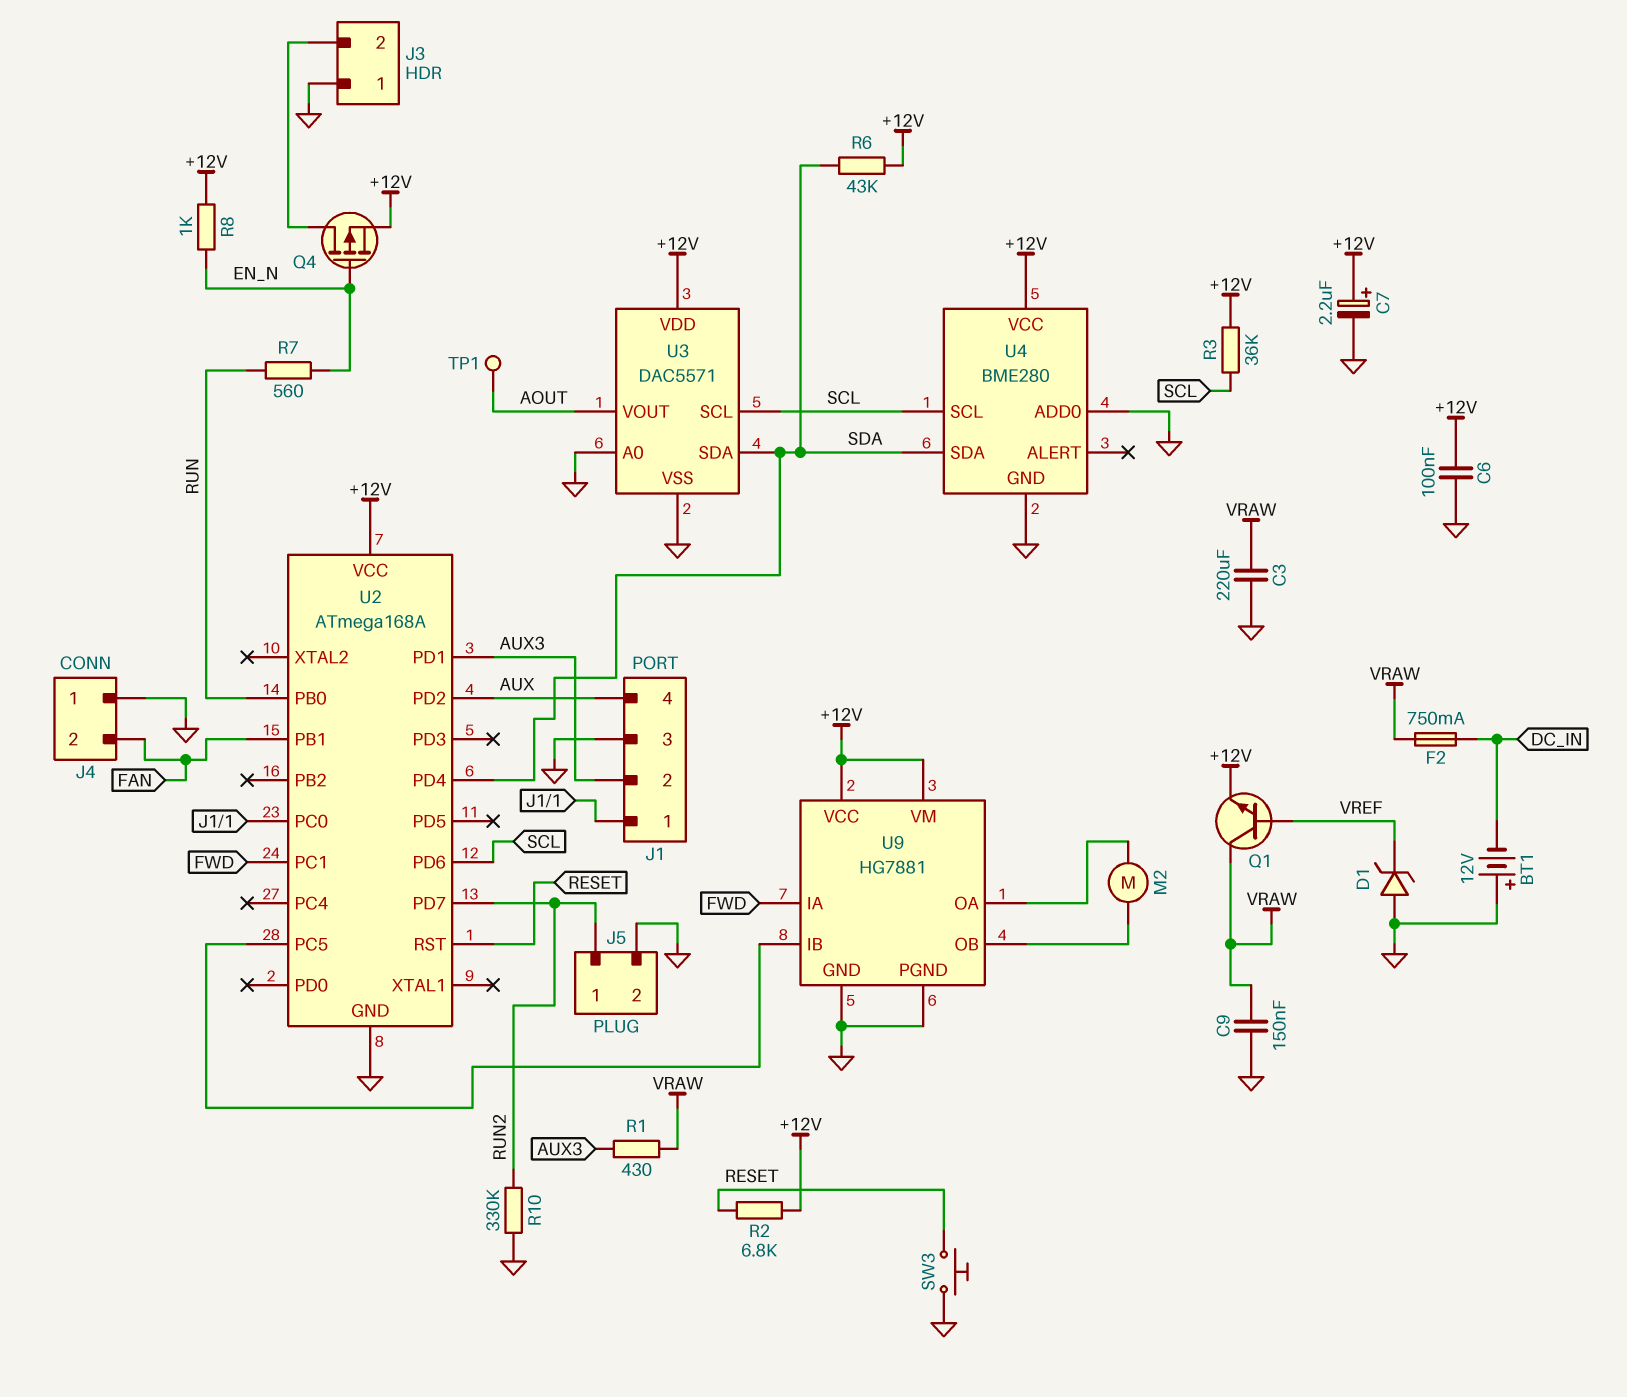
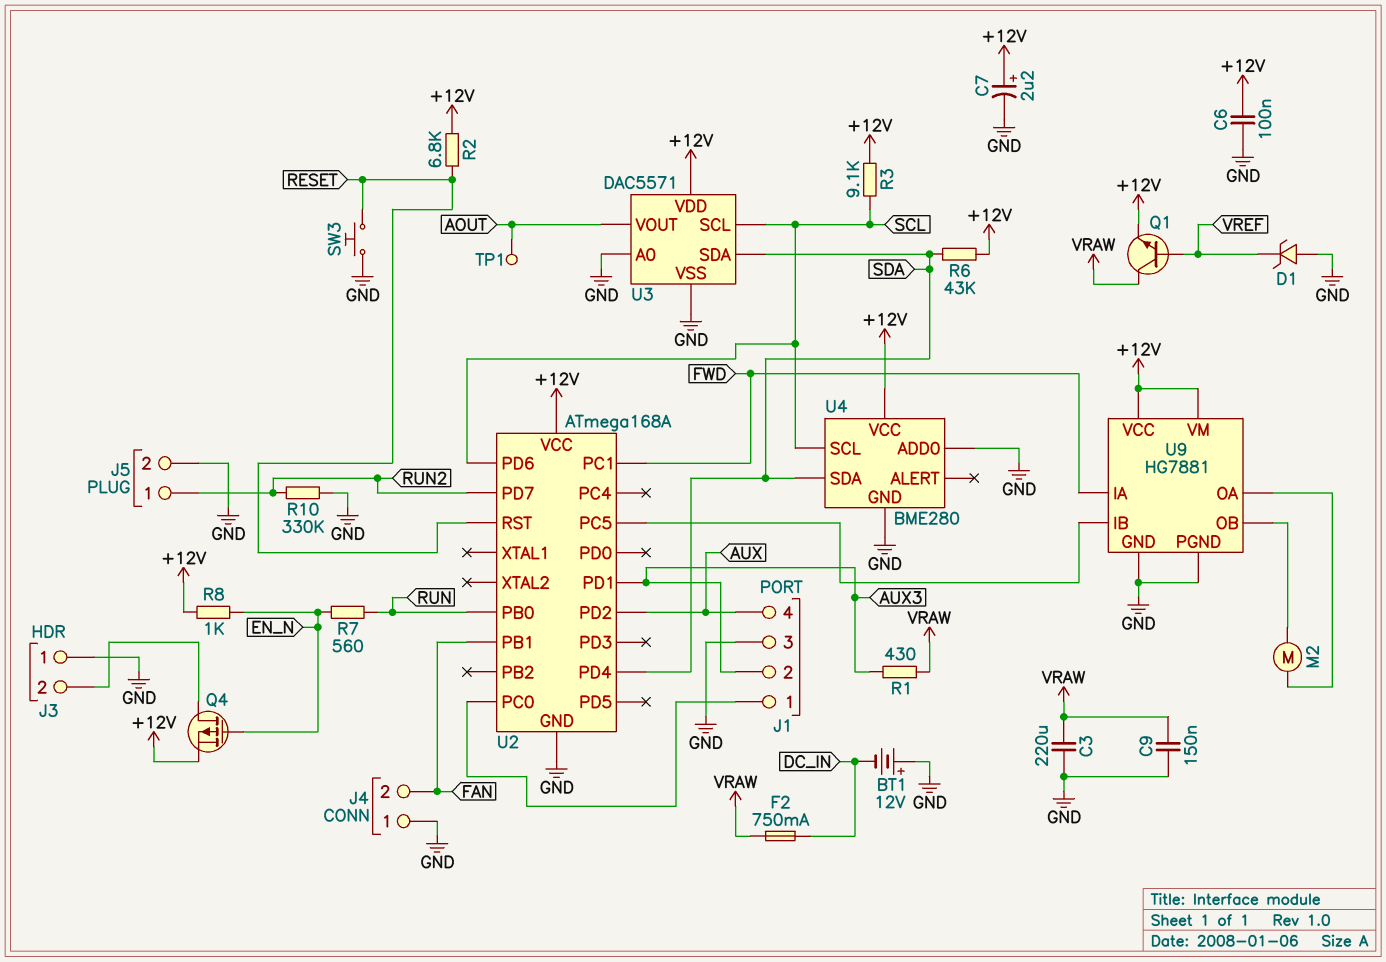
R3: 36k (+12V, SCL) -> 9.1k (+12V, SCL)

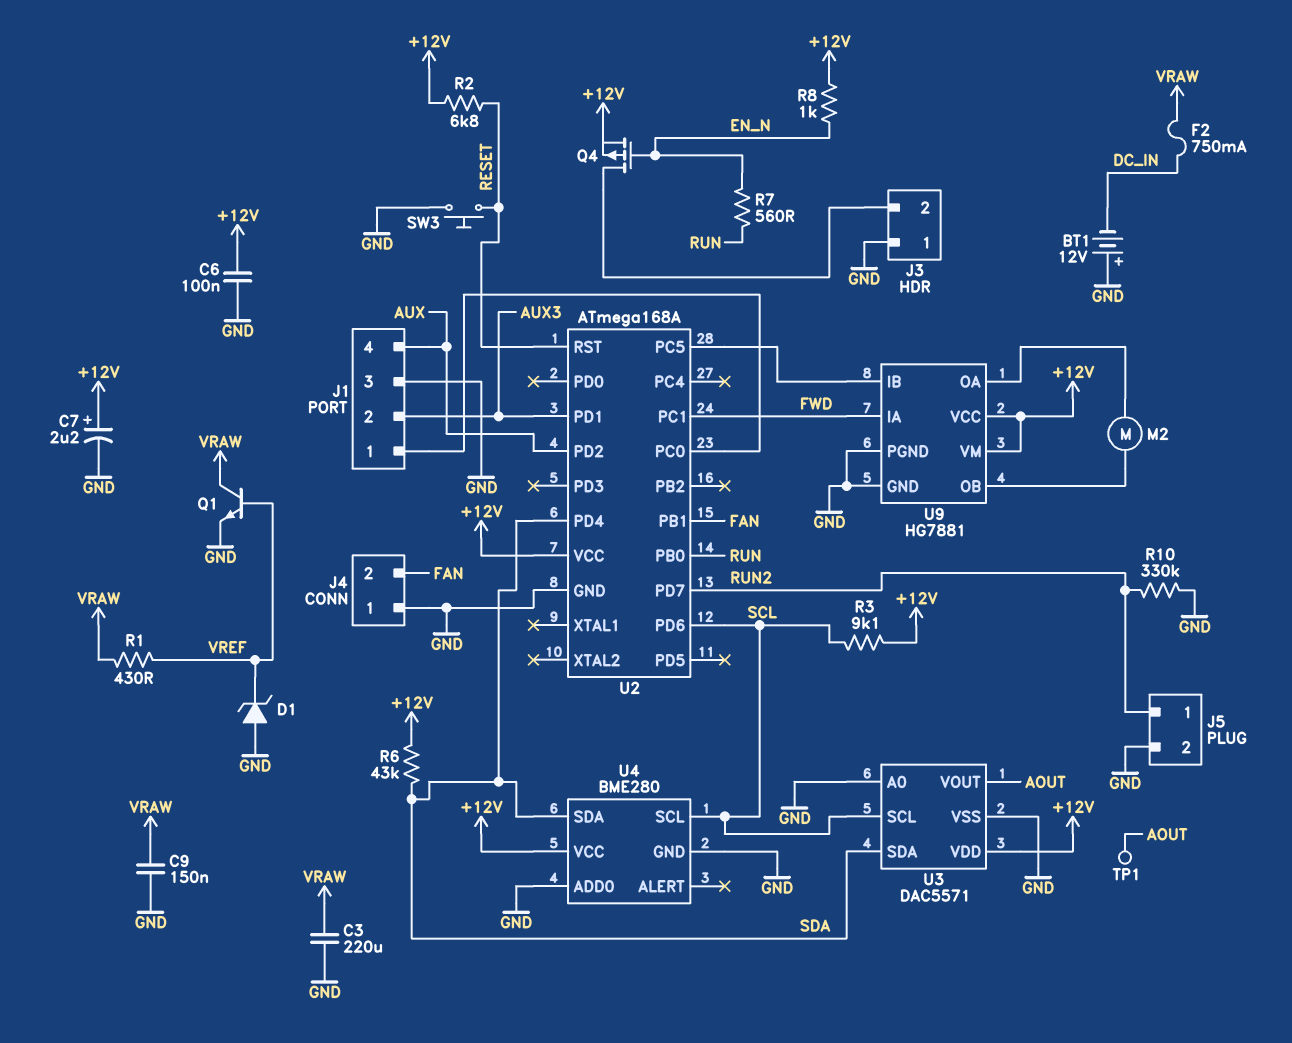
Q1: NPN (B VREF, C VRAW, E +12V) -> NPN (B VREF, C VRAW, E GND)
R1: 430 (AUX3, VRAW) -> 430 (VRAW, VREF)

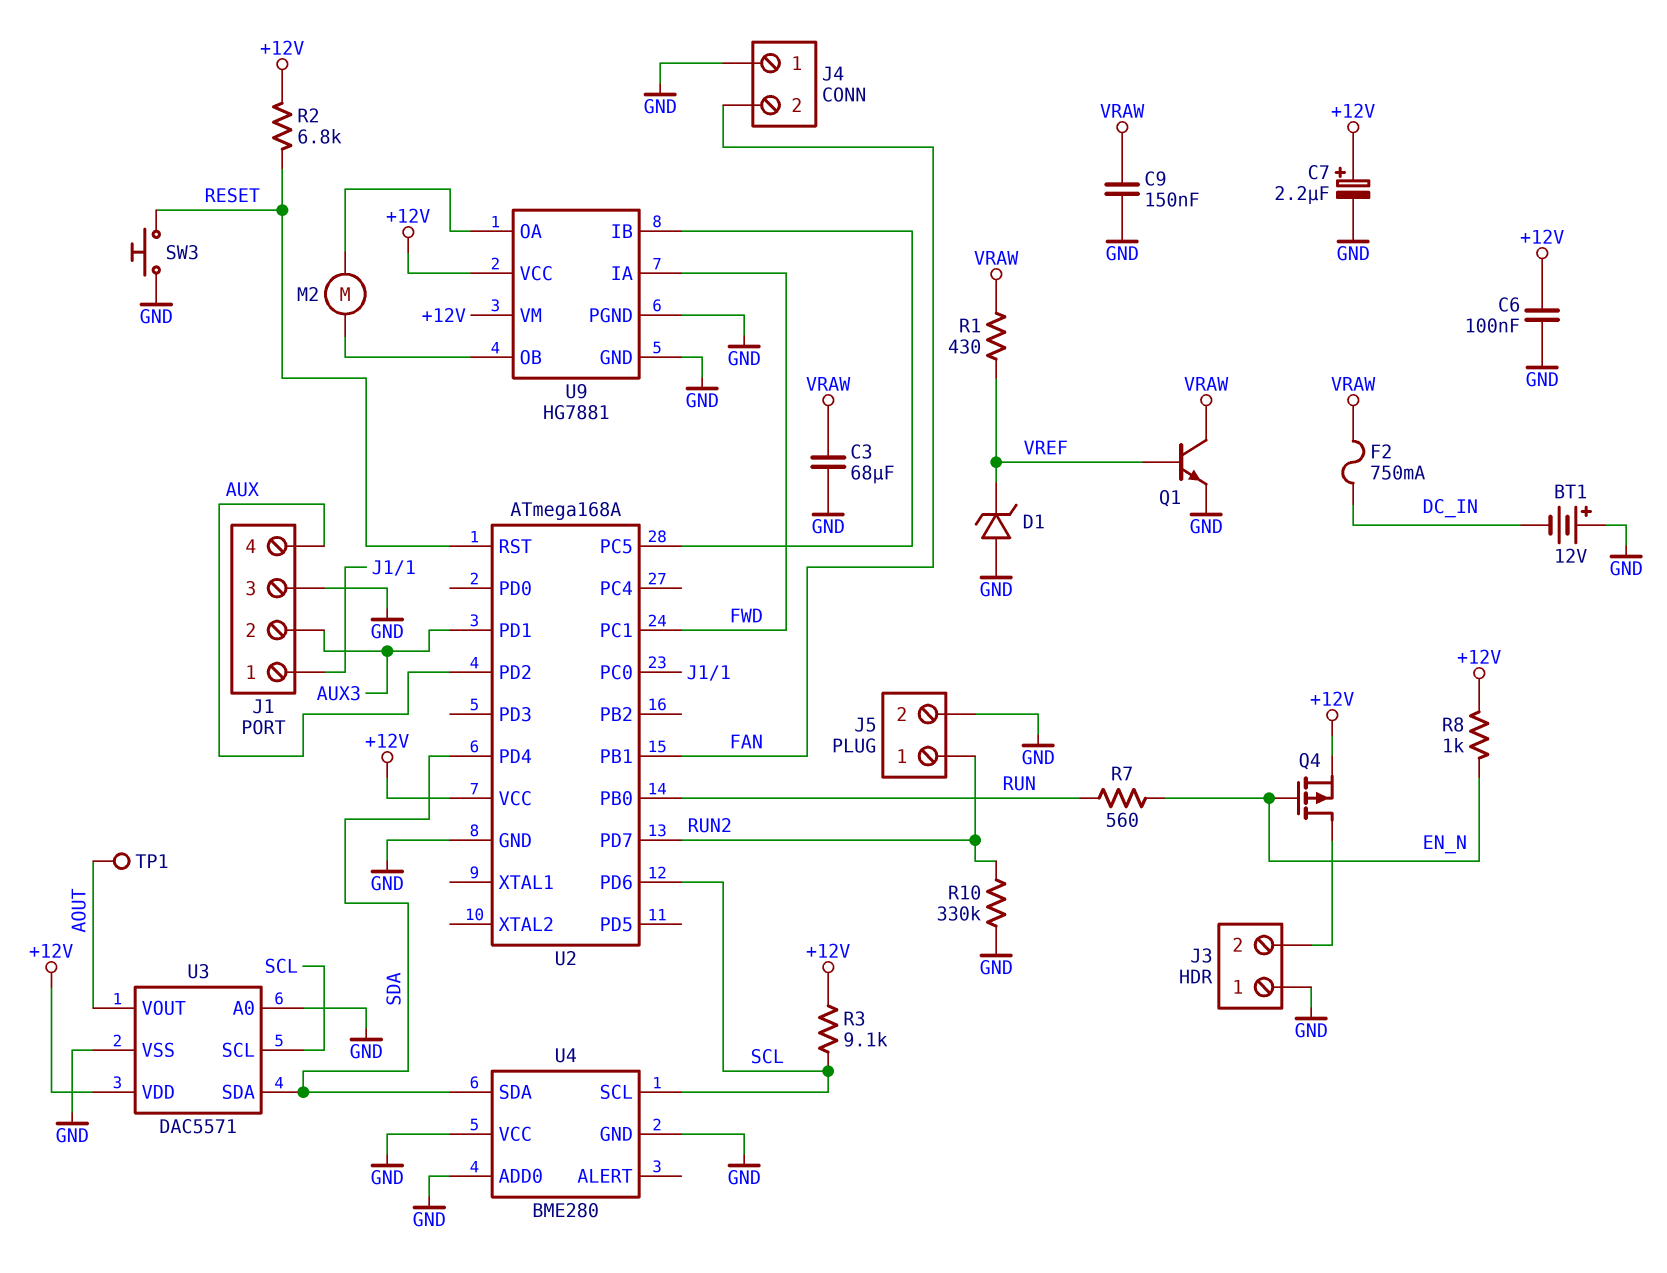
C3: 220uF (GND, VRAW) -> 68uF (GND, VRAW)
R6: 43k (+12V, SDA) -> none
U4 pin VCC: +12V -> GND

